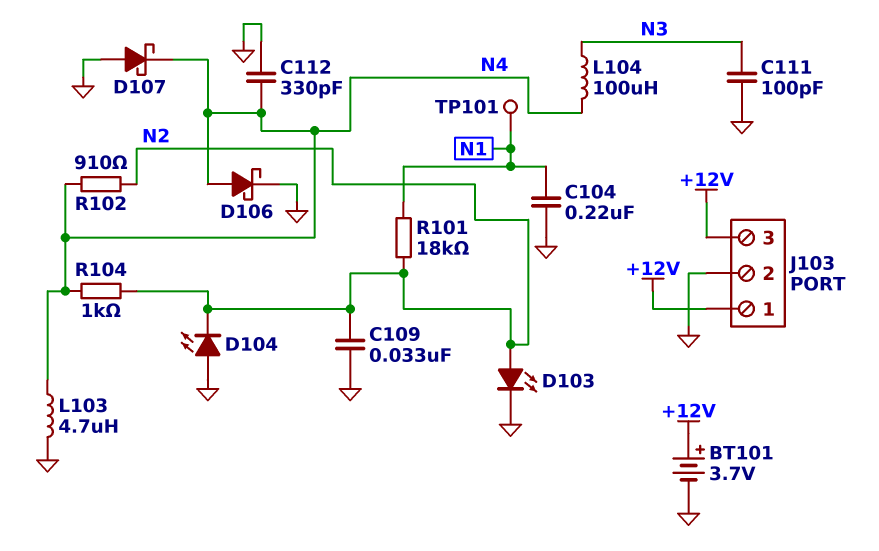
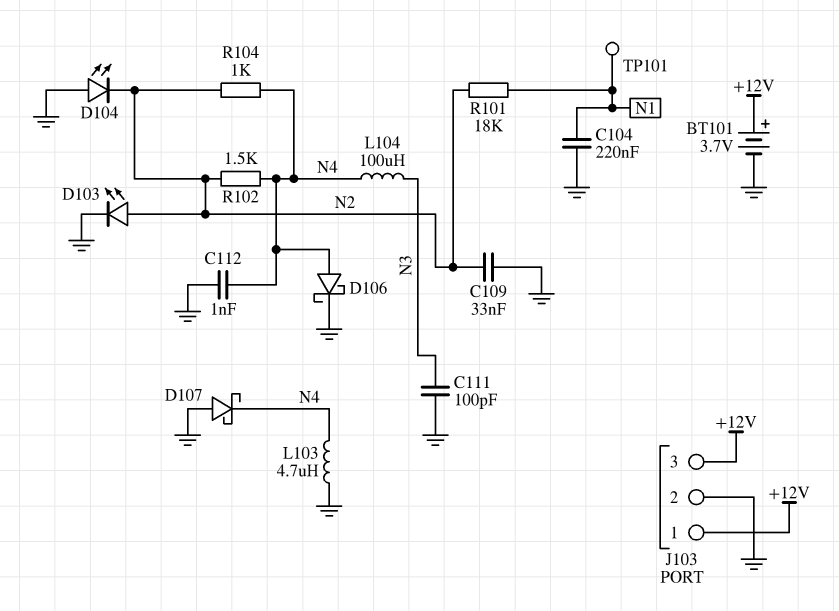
C112: 330pF (GND, N4) -> 1nF (GND, N4)
R102: 910 (N2, N4) -> 1.5k (N2, N4)

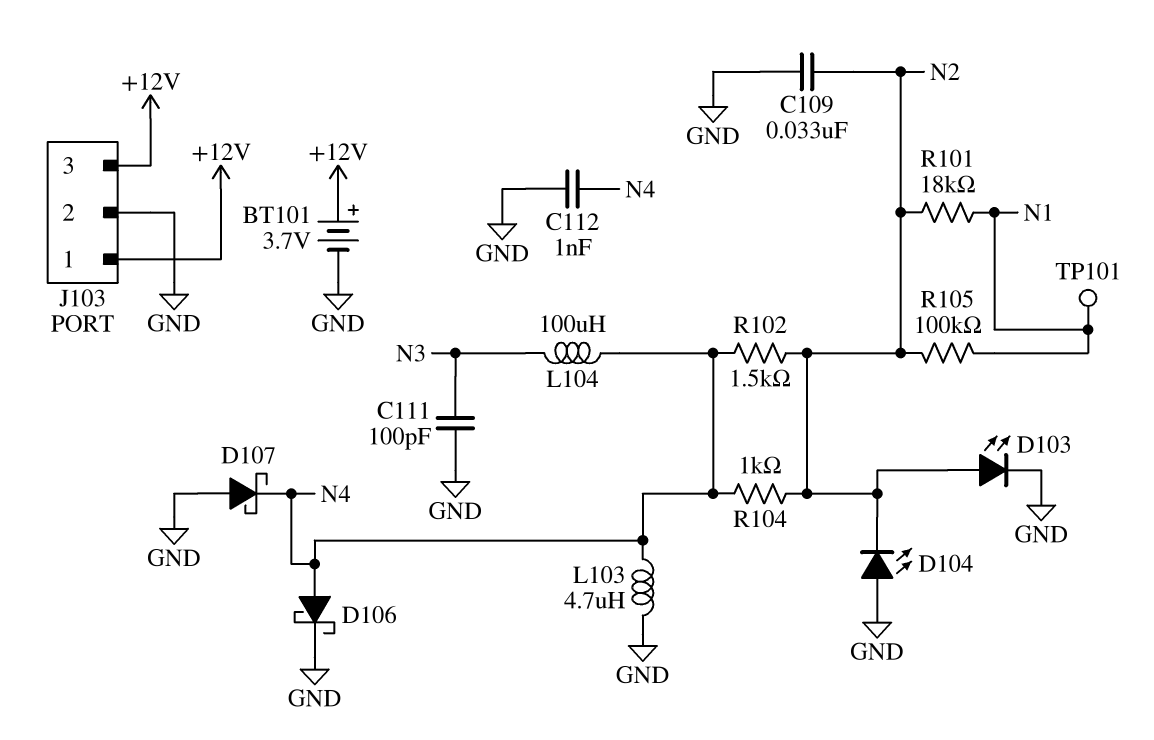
C104: 220nF (GND, N1) -> none
R105: none -> 100k (N1, N2)

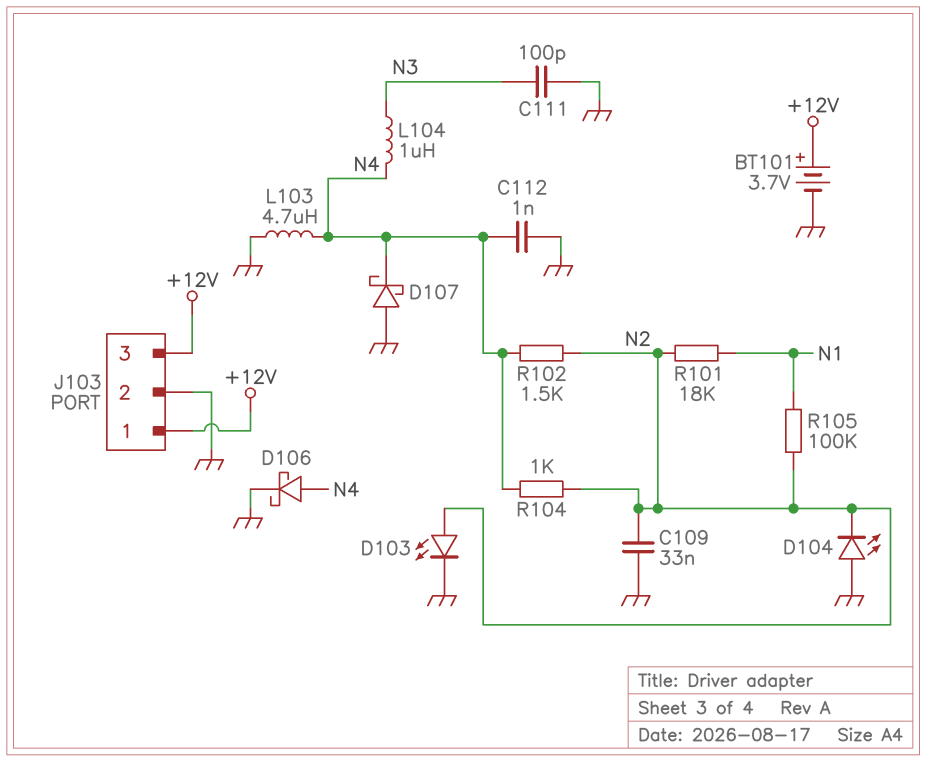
L104: 100uH (N3, N4) -> 1uH (N3, N4)
TP101: test point (N1) -> none

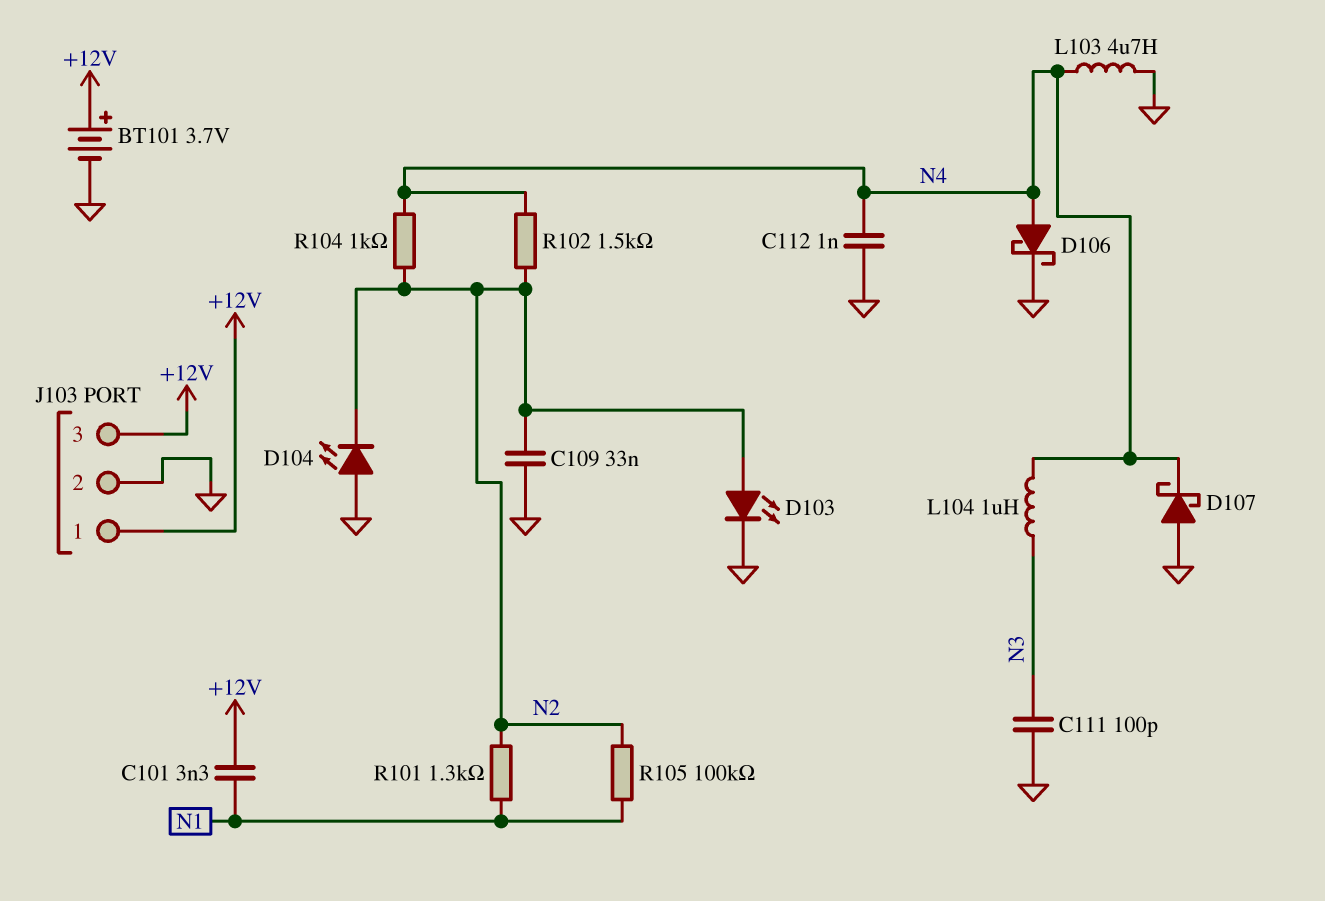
C101: none -> 3.3nF (+12V, N1)
R101: 18k (N1, N2) -> 1.3k (N1, N2)

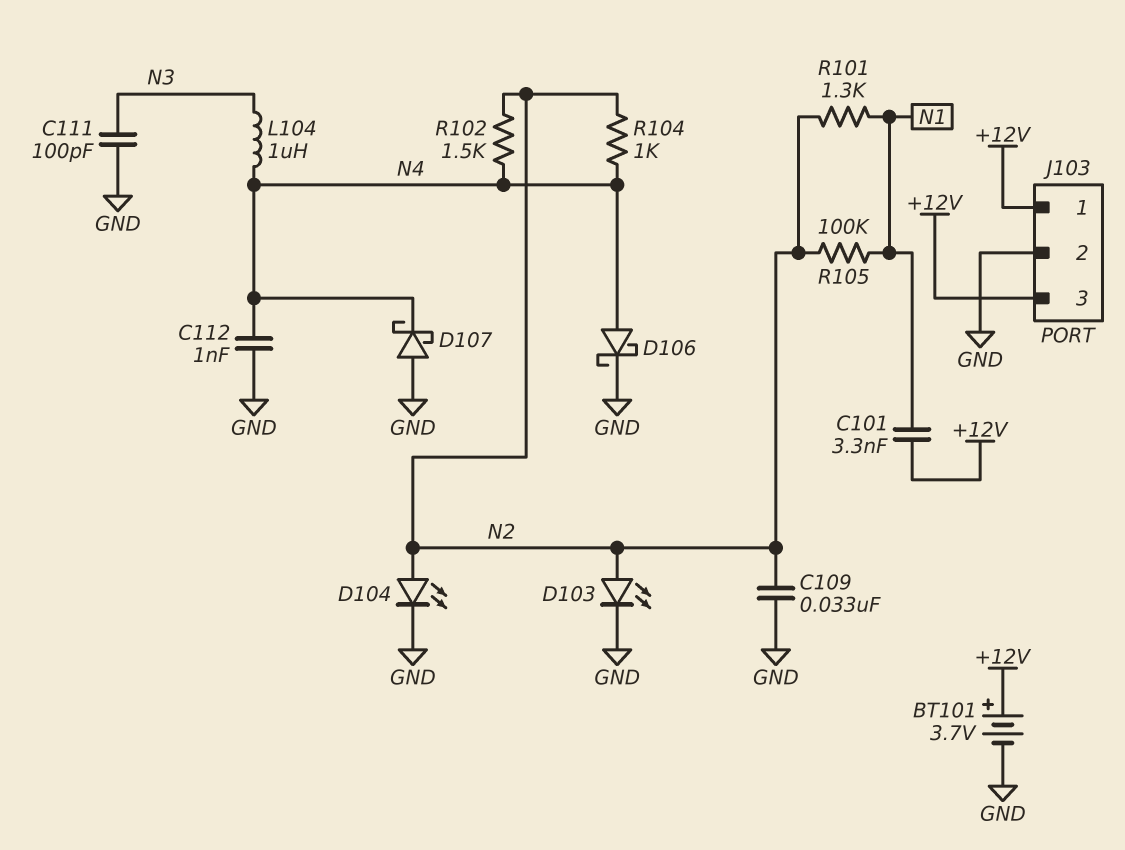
D104: LED (A GND, K N2) -> LED (A N2, K GND)
L103: 4.7uH (GND, N4) -> none

